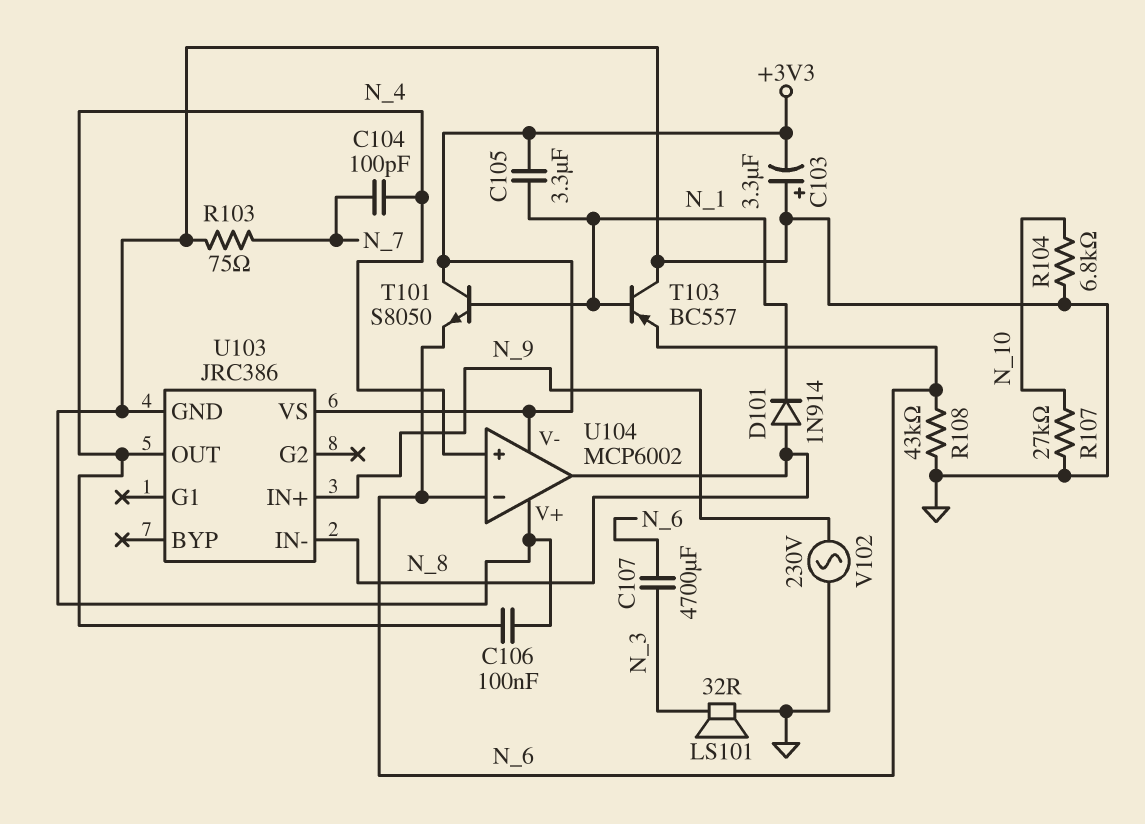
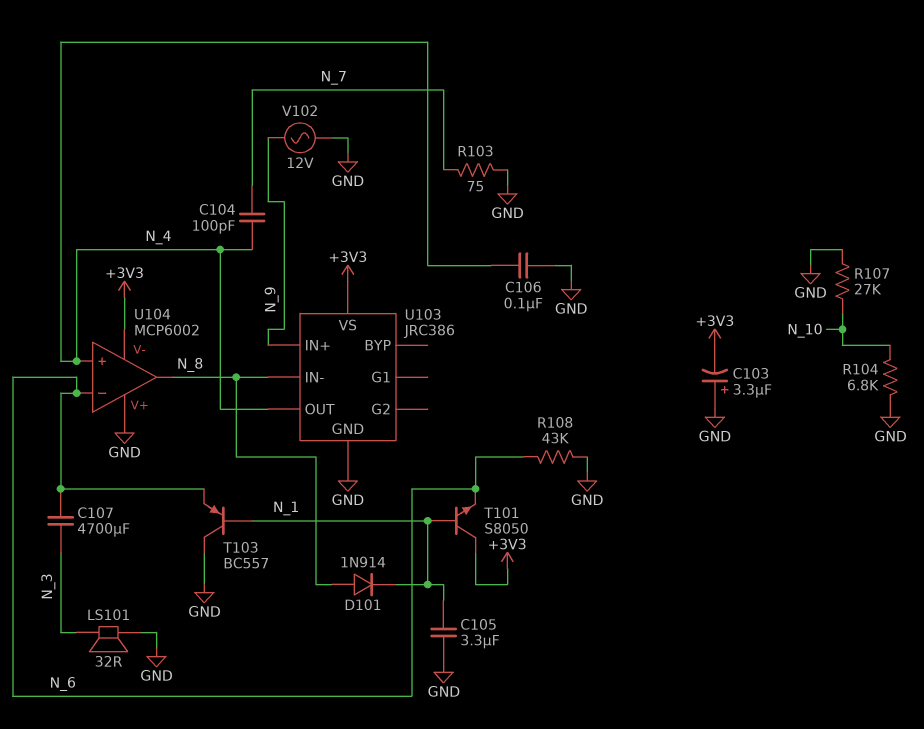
C105: 3.3uF (+3V3, N_1) -> 3.3uF (GND, N_1)
V102: AC 230V (GND, N_9) -> AC 12V (GND, N_9)

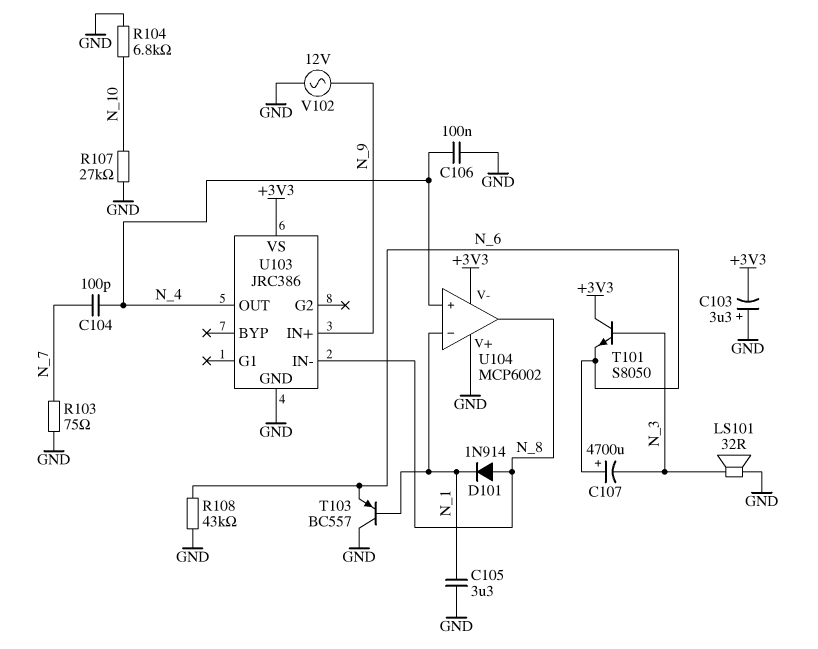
C107: 4700uF (N_3, N_6) -> 4700uF (plus N_6, minus N_3)
T101: NPN S8050 (B N_1, C +3V3, E N_6) -> NPN S8050 (B N_3, C +3V3, E N_6)
U104 pin in-: N_6 -> N_1

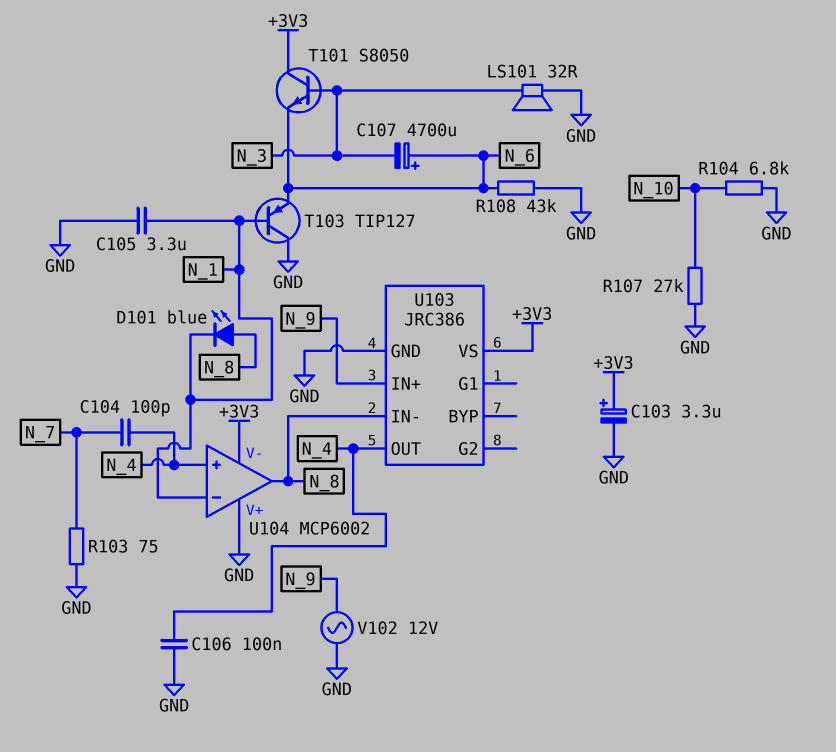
C103: 3.3uF (plus GND, minus +3V3) -> 3.3uF (plus +3V3, minus GND)
D101: diode 1N914 (A N_8, K N_1) -> LED blue (A N_8, K N_1)
T103: PNP BC557 (B N_1, C GND, E N_6) -> PNP TIP127 (B N_1, C GND, E N_6)

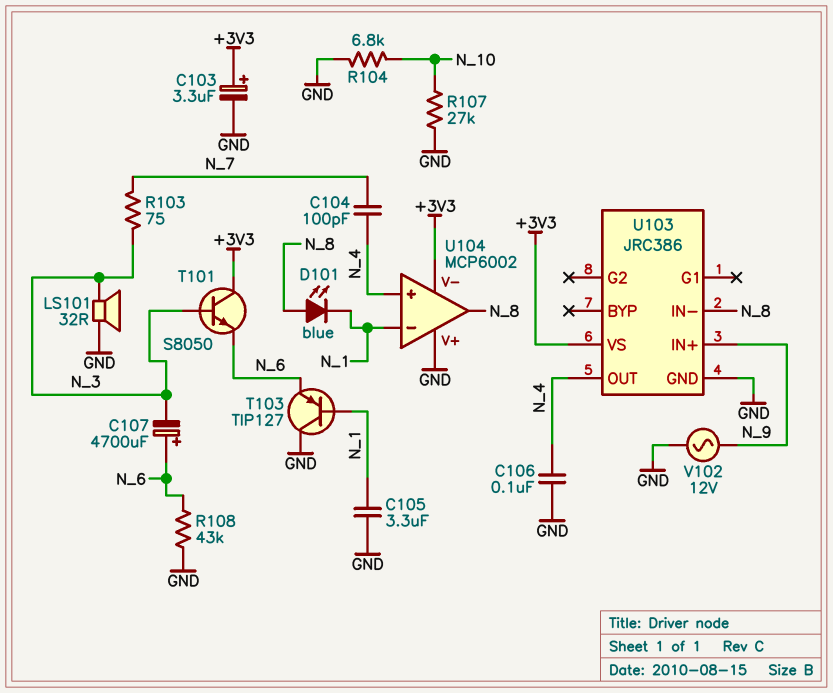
R103: 75 (GND, N_7) -> 75 (N_3, N_7)

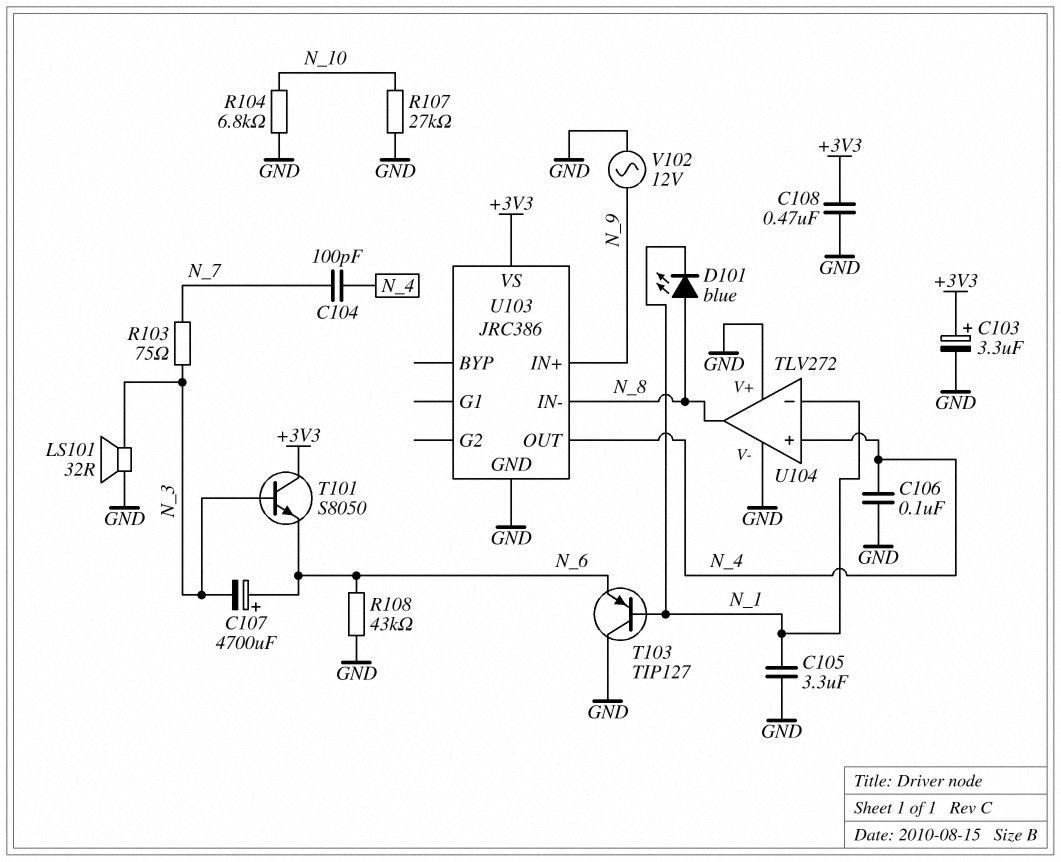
C108: none -> 470nF (+3V3, GND)
U104: MCP6002 -> TLV272
U104 pin V-: +3V3 -> GND

